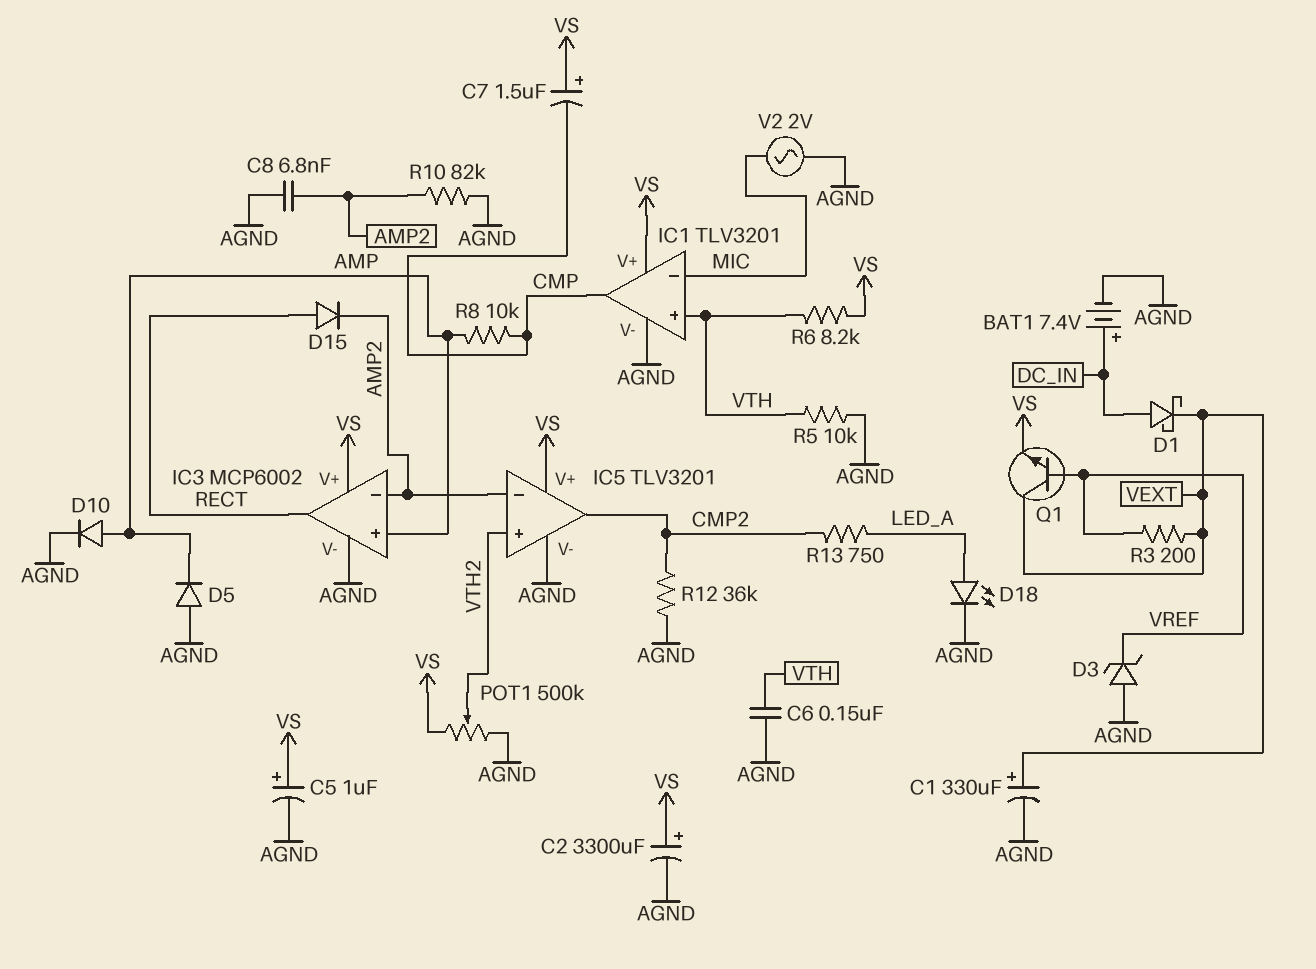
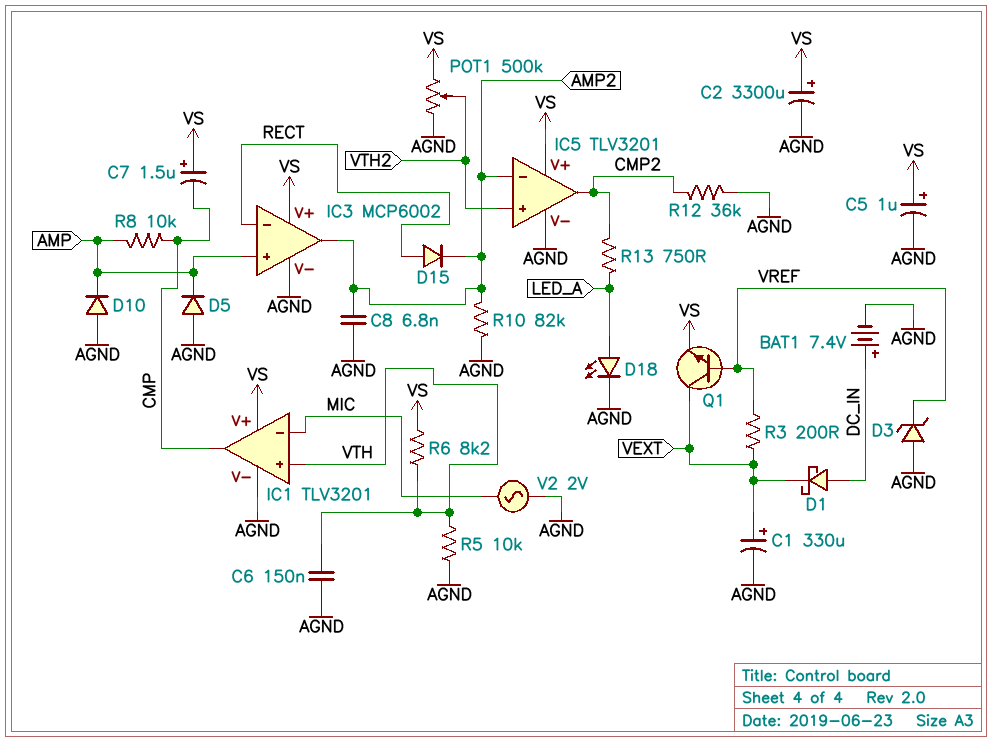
D10: diode (A AMP, K AGND) -> diode (A AGND, K AMP)
IC3 pin in-: AMP2 -> RECT
IC3 pin out: RECT -> AMP2

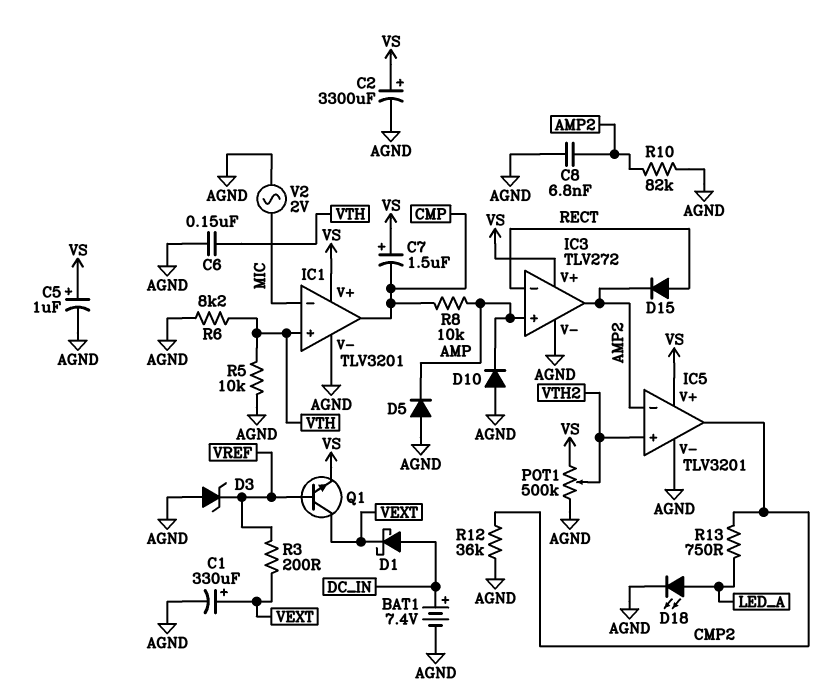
IC3: MCP6002 -> TLV272
R6: 8.2k (VS, VTH) -> 8.2k (AGND, VTH)

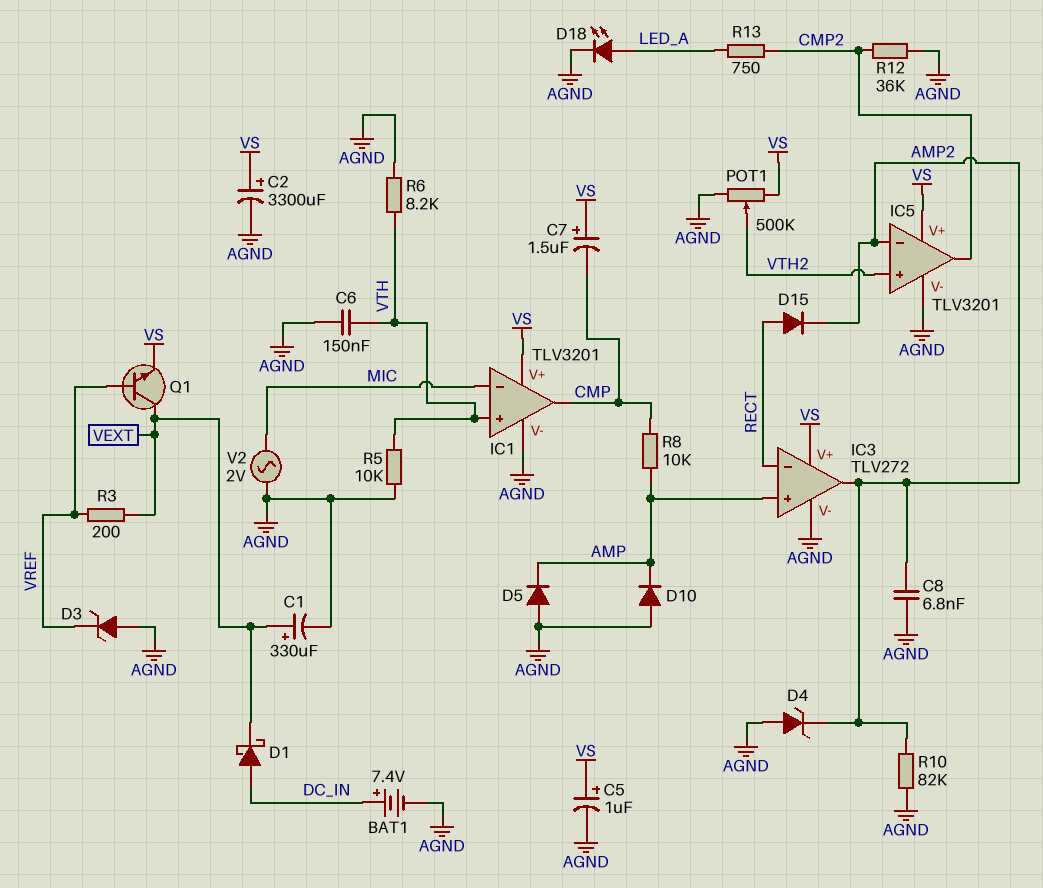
D4: none -> zener (A AGND, K AMP2)

